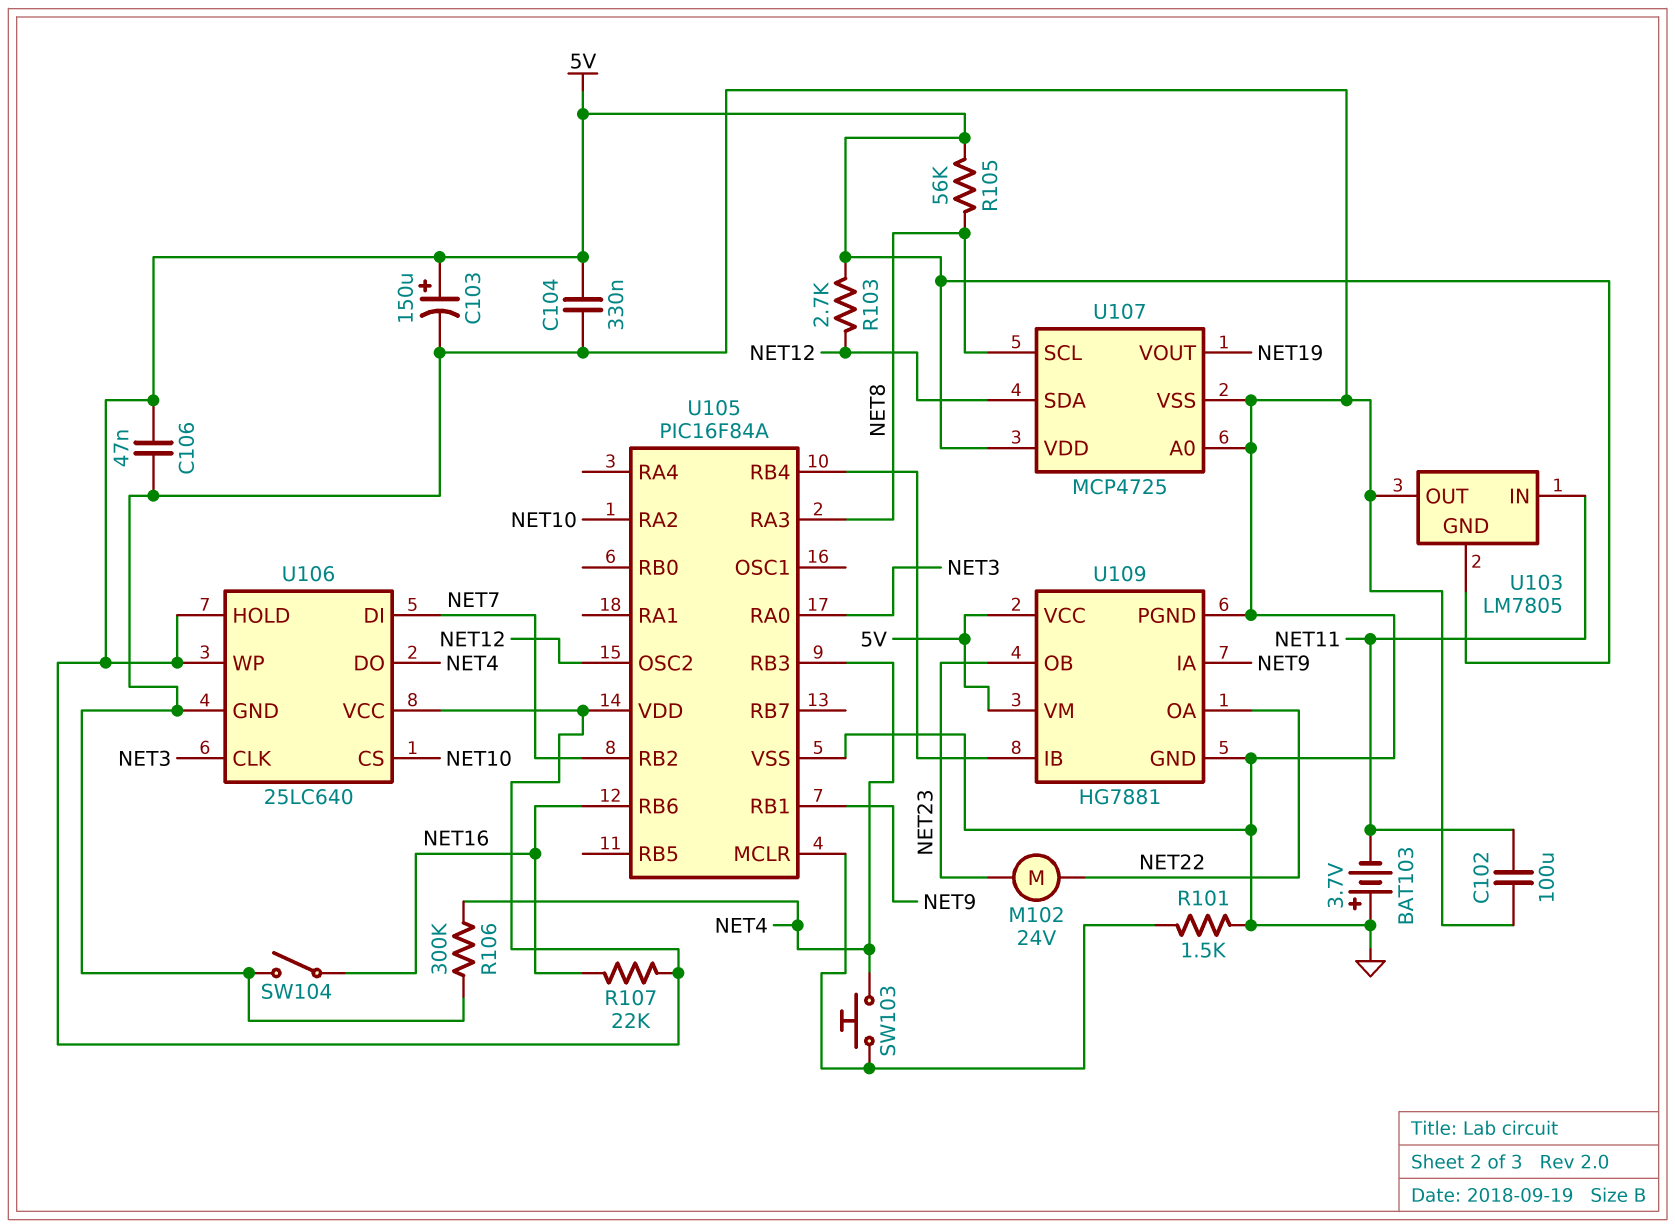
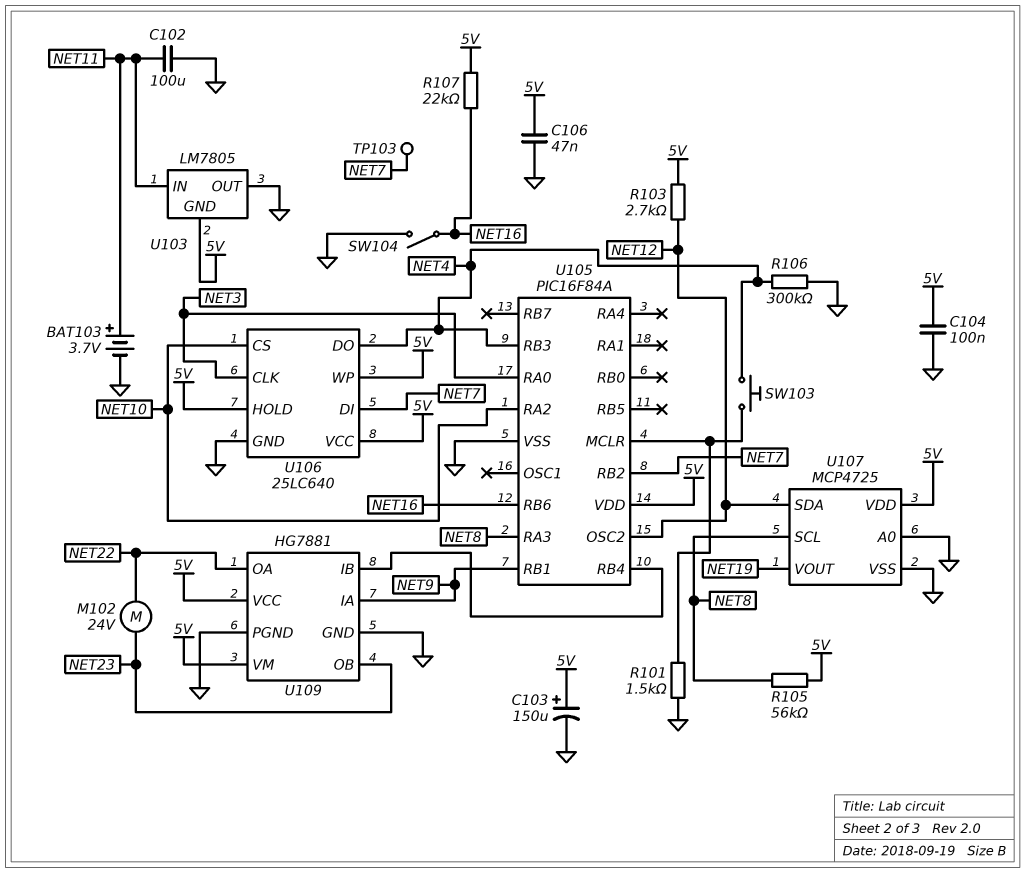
BAT103: 3.7V (plus GND, minus NET11) -> 3.7V (plus NET11, minus GND)
C104: 330nF (5V, GND) -> 100nF (5V, GND)
TP103: none -> test point (NET7)

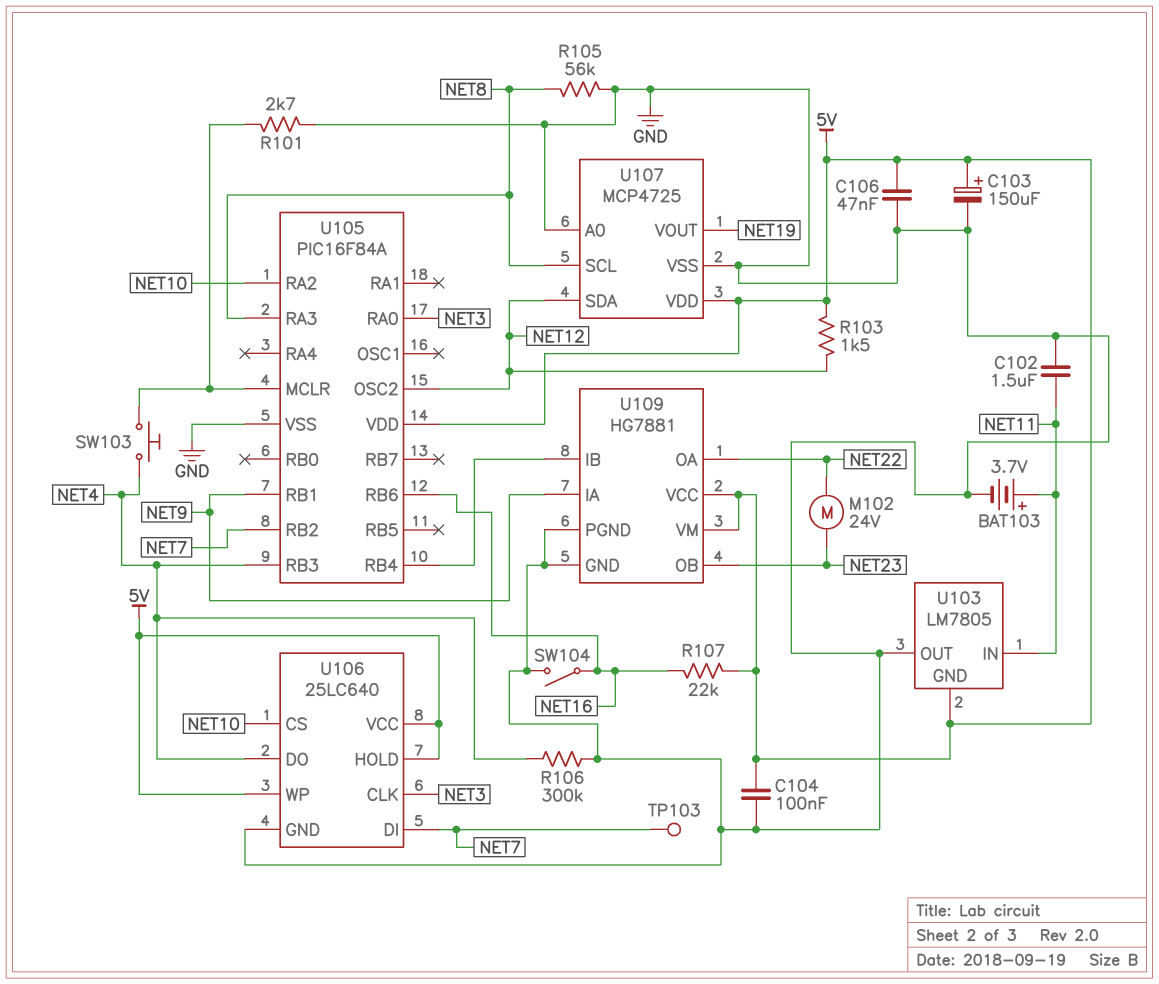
C102: 100uF (GND, NET11) -> 1.5uF (GND, NET11)
R101: 1.5k (GND, U105/MCLR) -> 2.7k (GND, U105/MCLR)
R103: 2.7k (5V, NET12) -> 1.5k (5V, NET12)
R105: 56k (5V, NET8) -> 56k (GND, NET8)

